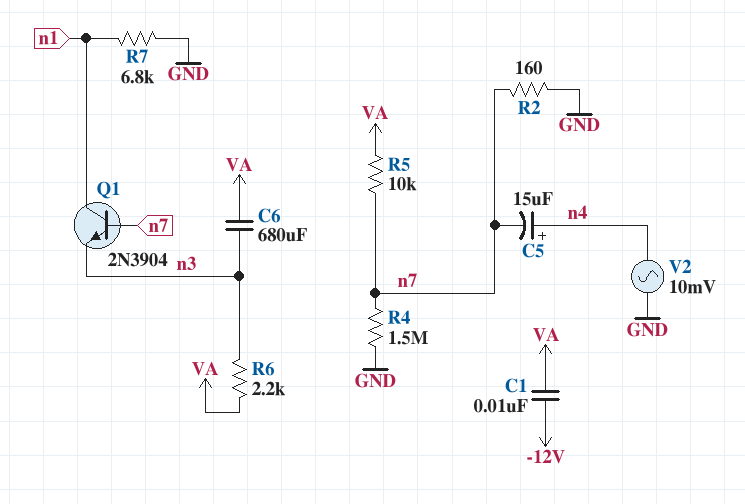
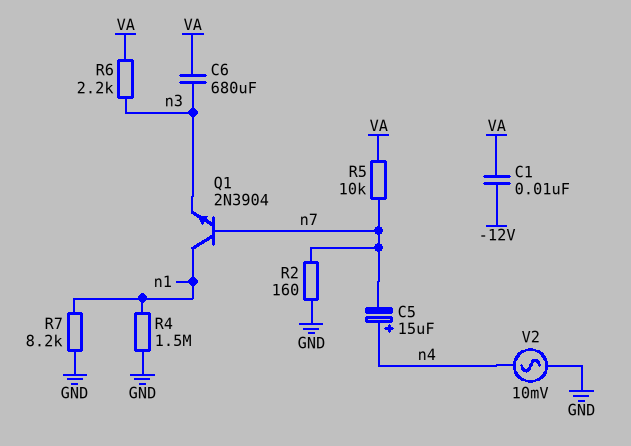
R4: 1.5M (GND, n7) -> 1.5M (GND, n1)
R7: 6.8k (GND, n1) -> 8.2k (GND, n1)

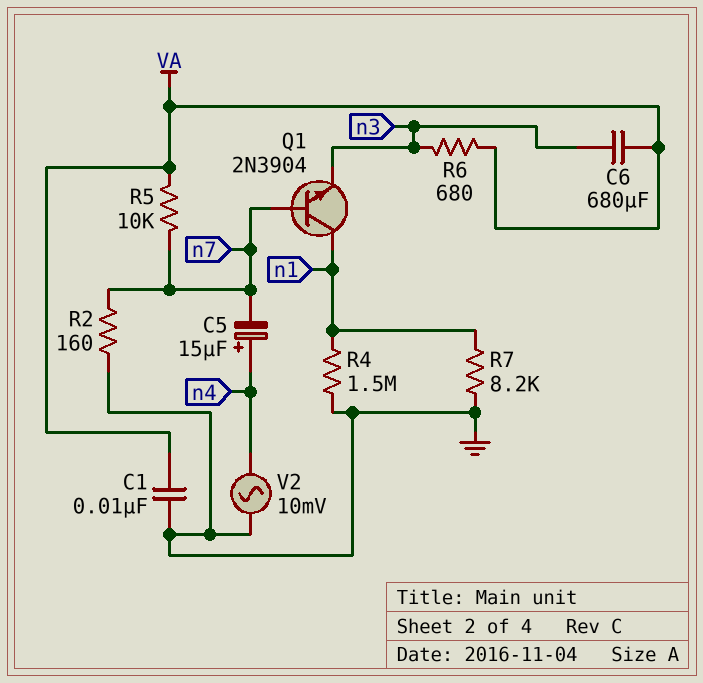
C1: 10nF (-12V, VA) -> 10nF (GND, VA)
R6: 2.2k (VA, n3) -> 680 (VA, n3)

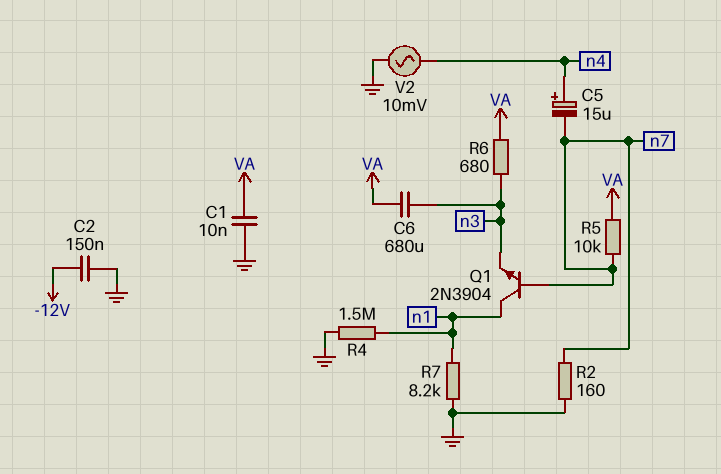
C2: none -> 150nF (-12V, GND)

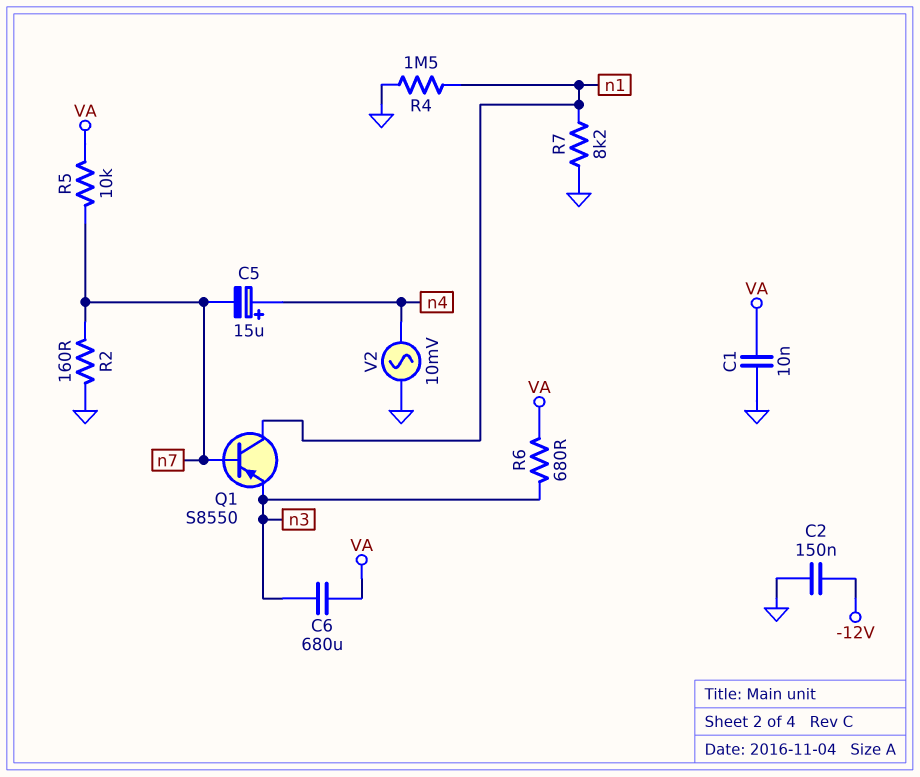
Q1: NPN 2N3904 (B n7, C n1, E n3) -> PNP S8550 (B n7, C n1, E n3)

